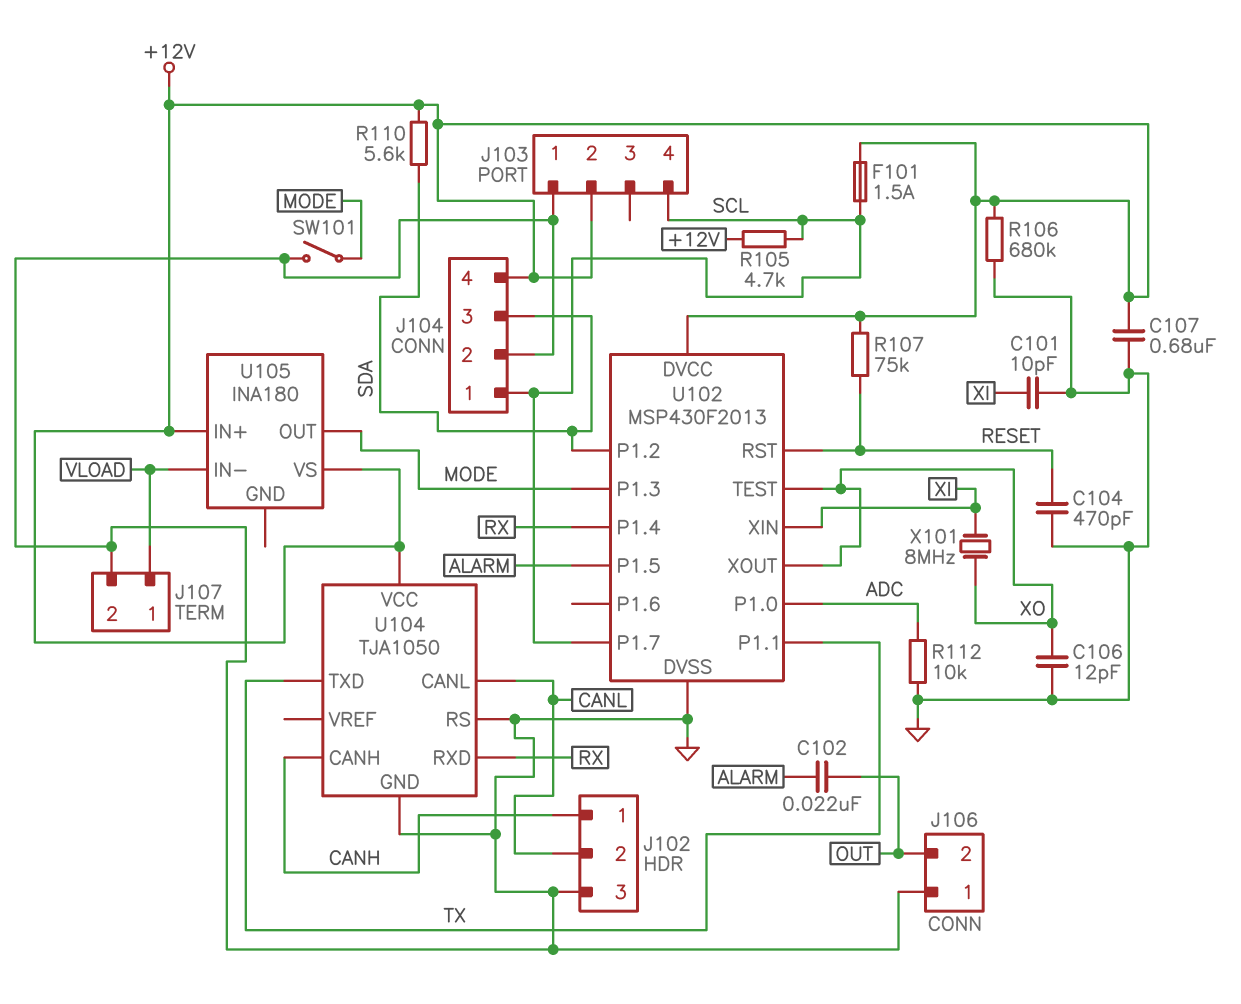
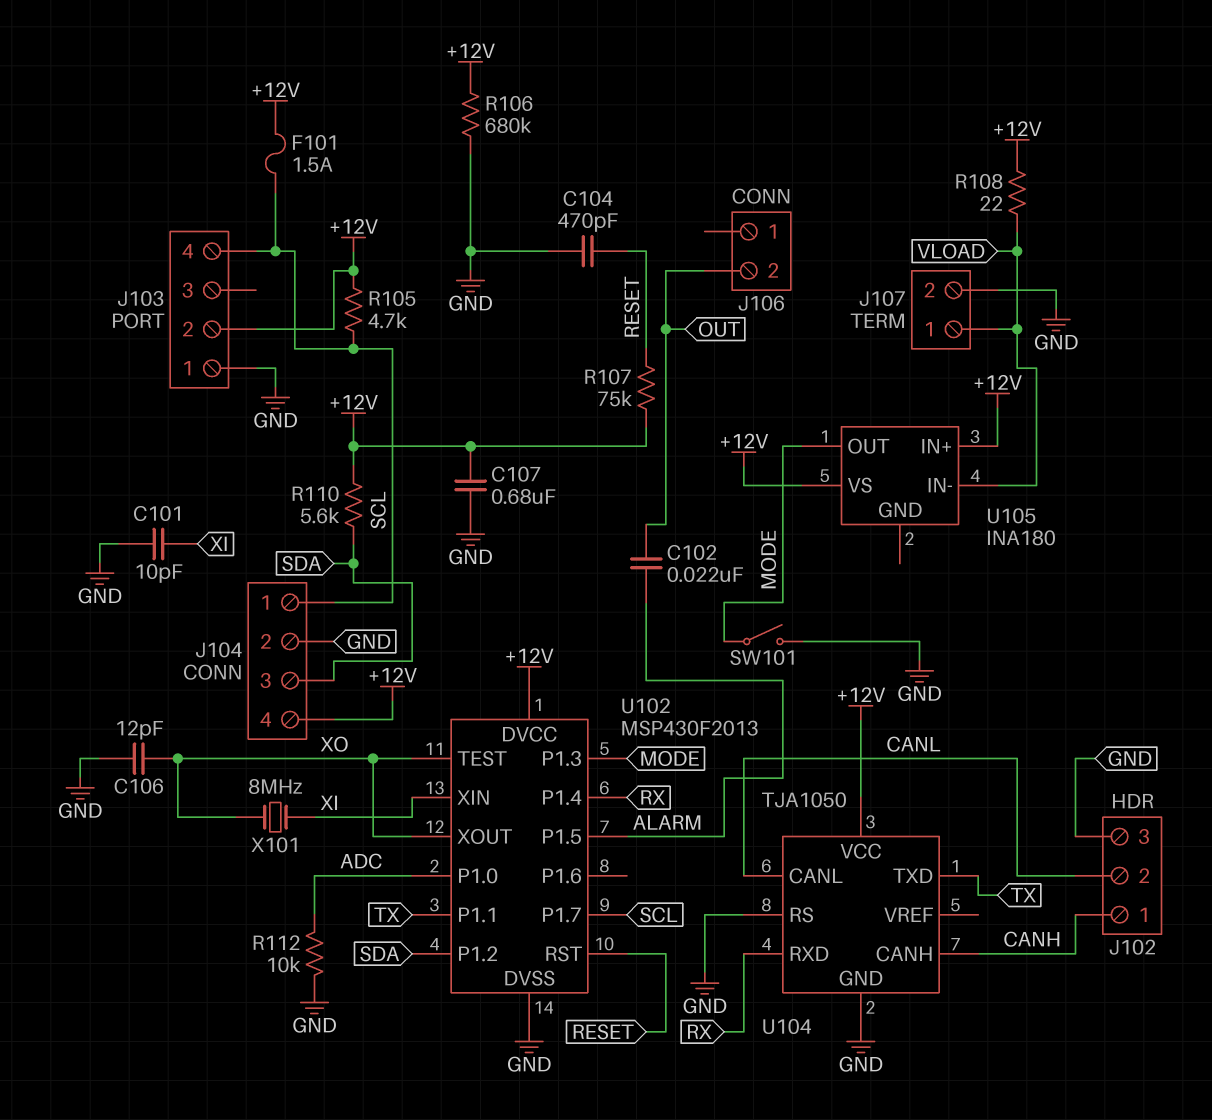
J106 pin 1: GND -> none
R108: none -> 22 (+12V, VLOAD)

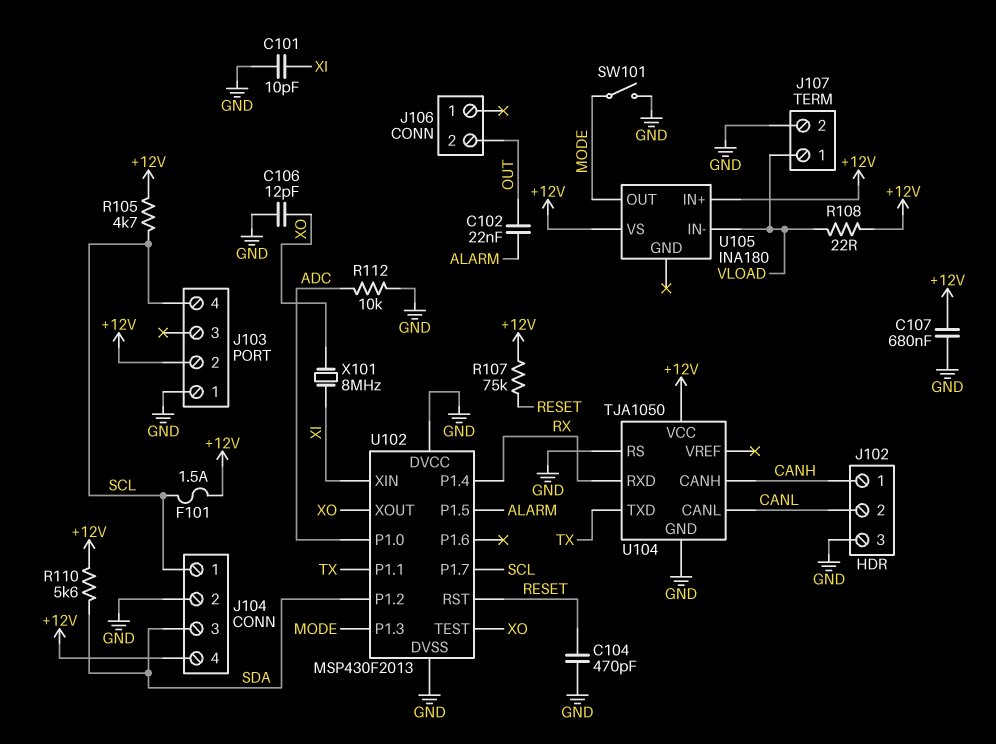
R106: 680k (+12V, GND) -> none
U102 pin DVCC: +12V -> GND

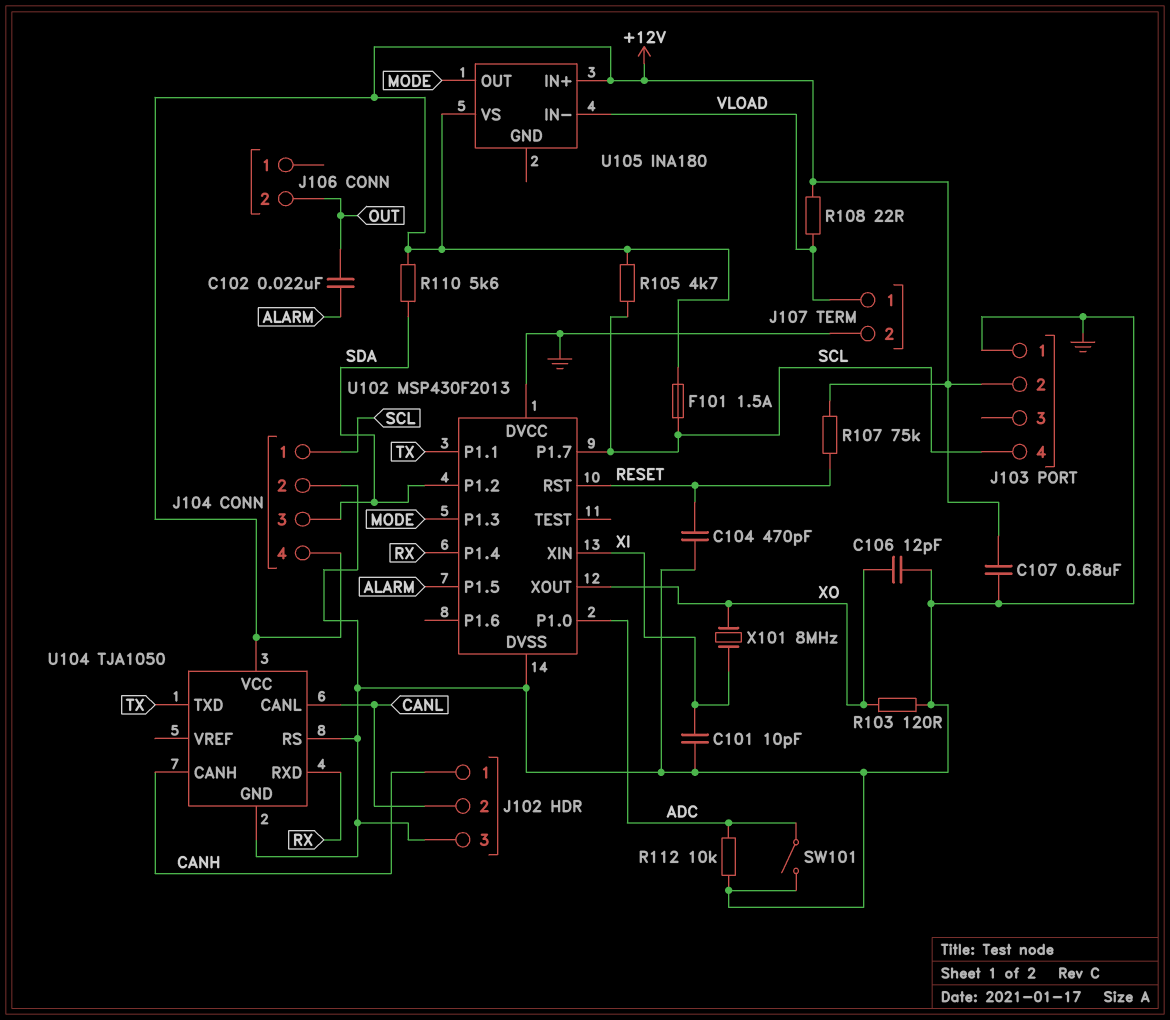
R103: none -> 120 (GND, XO)
SW101: switch (GND, MODE) -> switch (ADC, GND)
U102 pin TEST: XO -> none

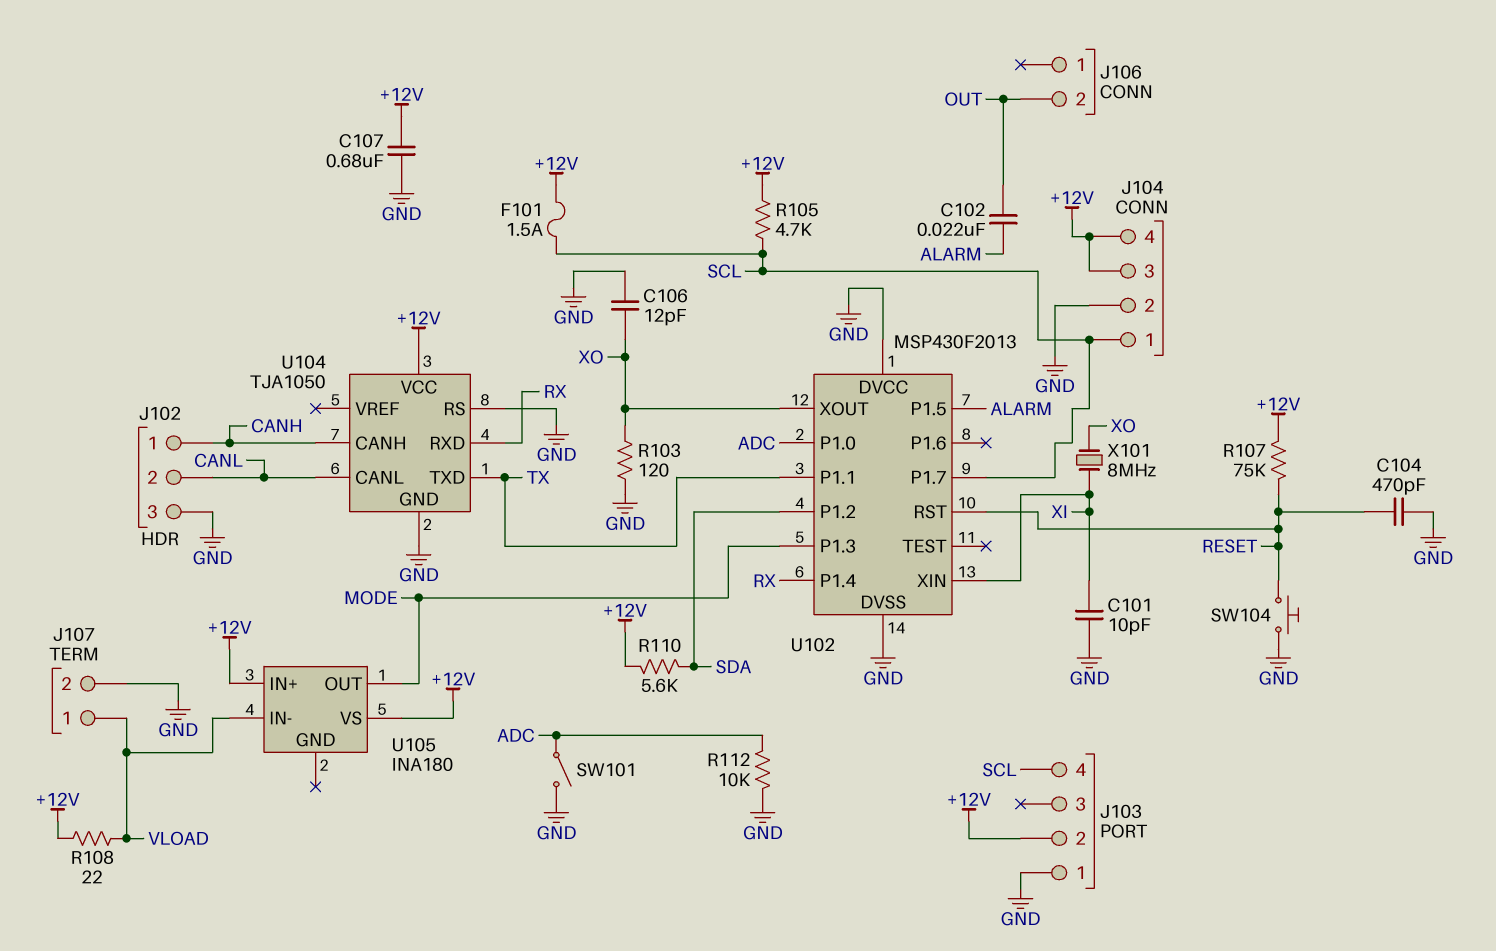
J104 pin 3: SDA -> +12V
SW104: none -> button (GND, RESET)

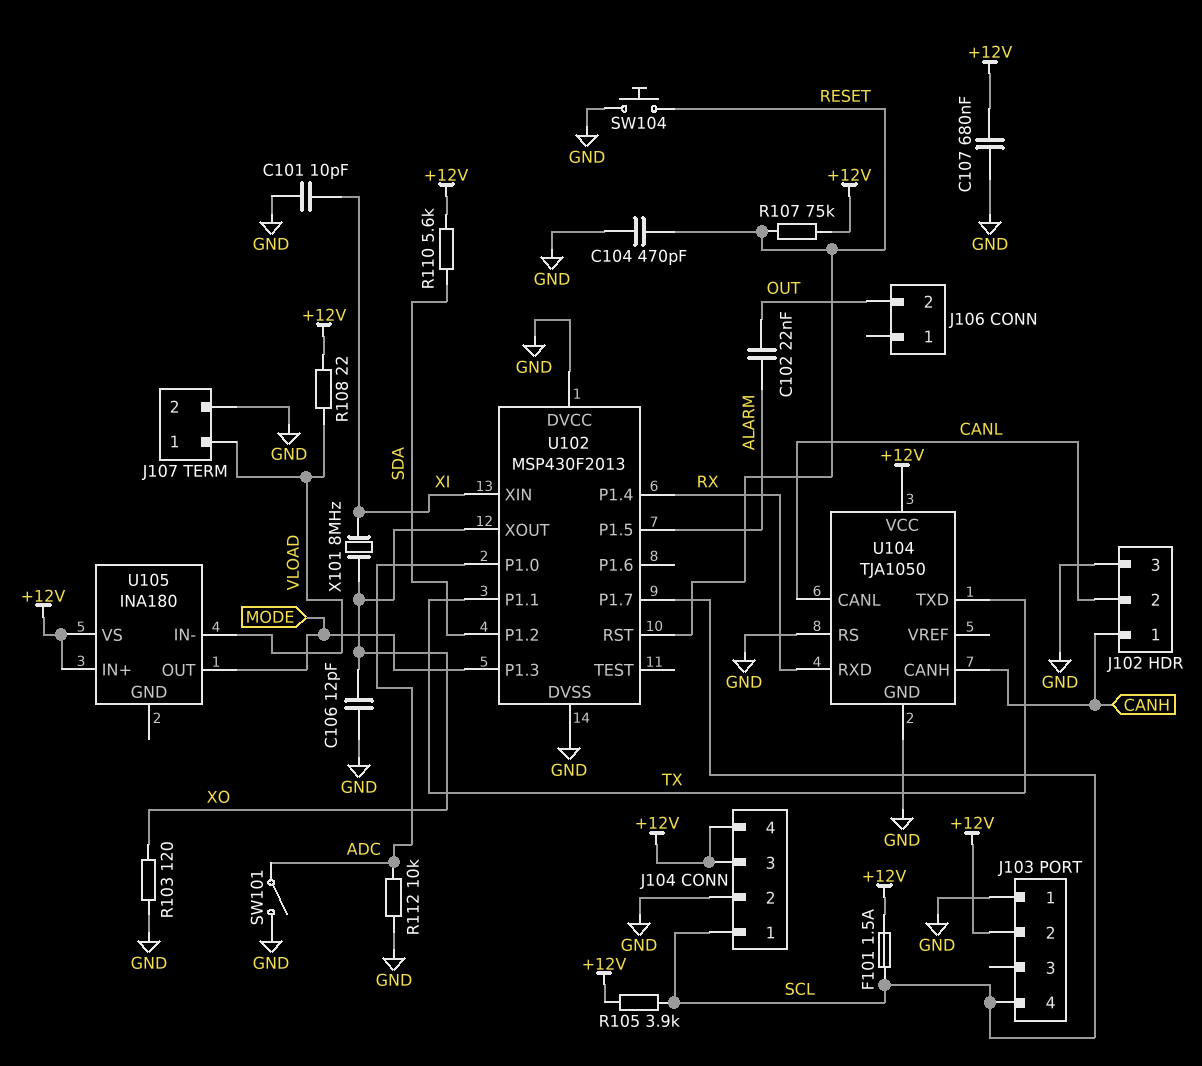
R105: 4.7k (+12V, SCL) -> 3.9k (+12V, SCL)

